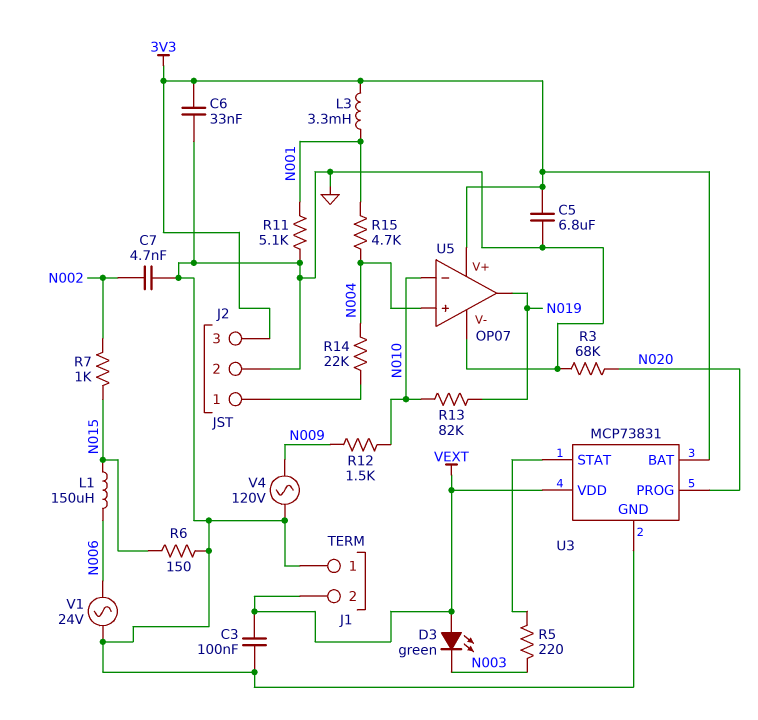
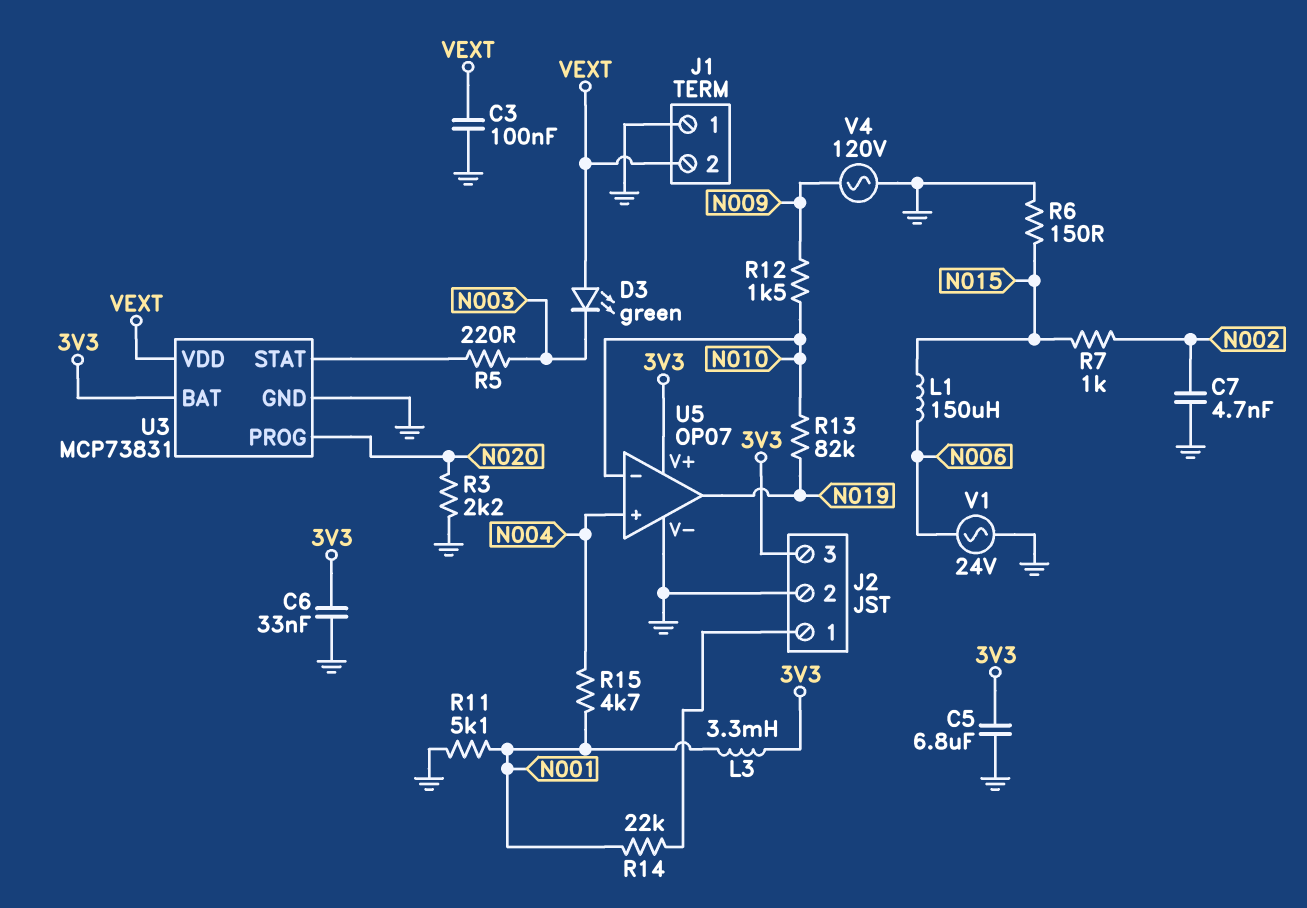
R3: 68k (GND, N020) -> 2.2k (GND, N020)
R14: 22k (J2/1, N004) -> 22k (J2/1, N001)

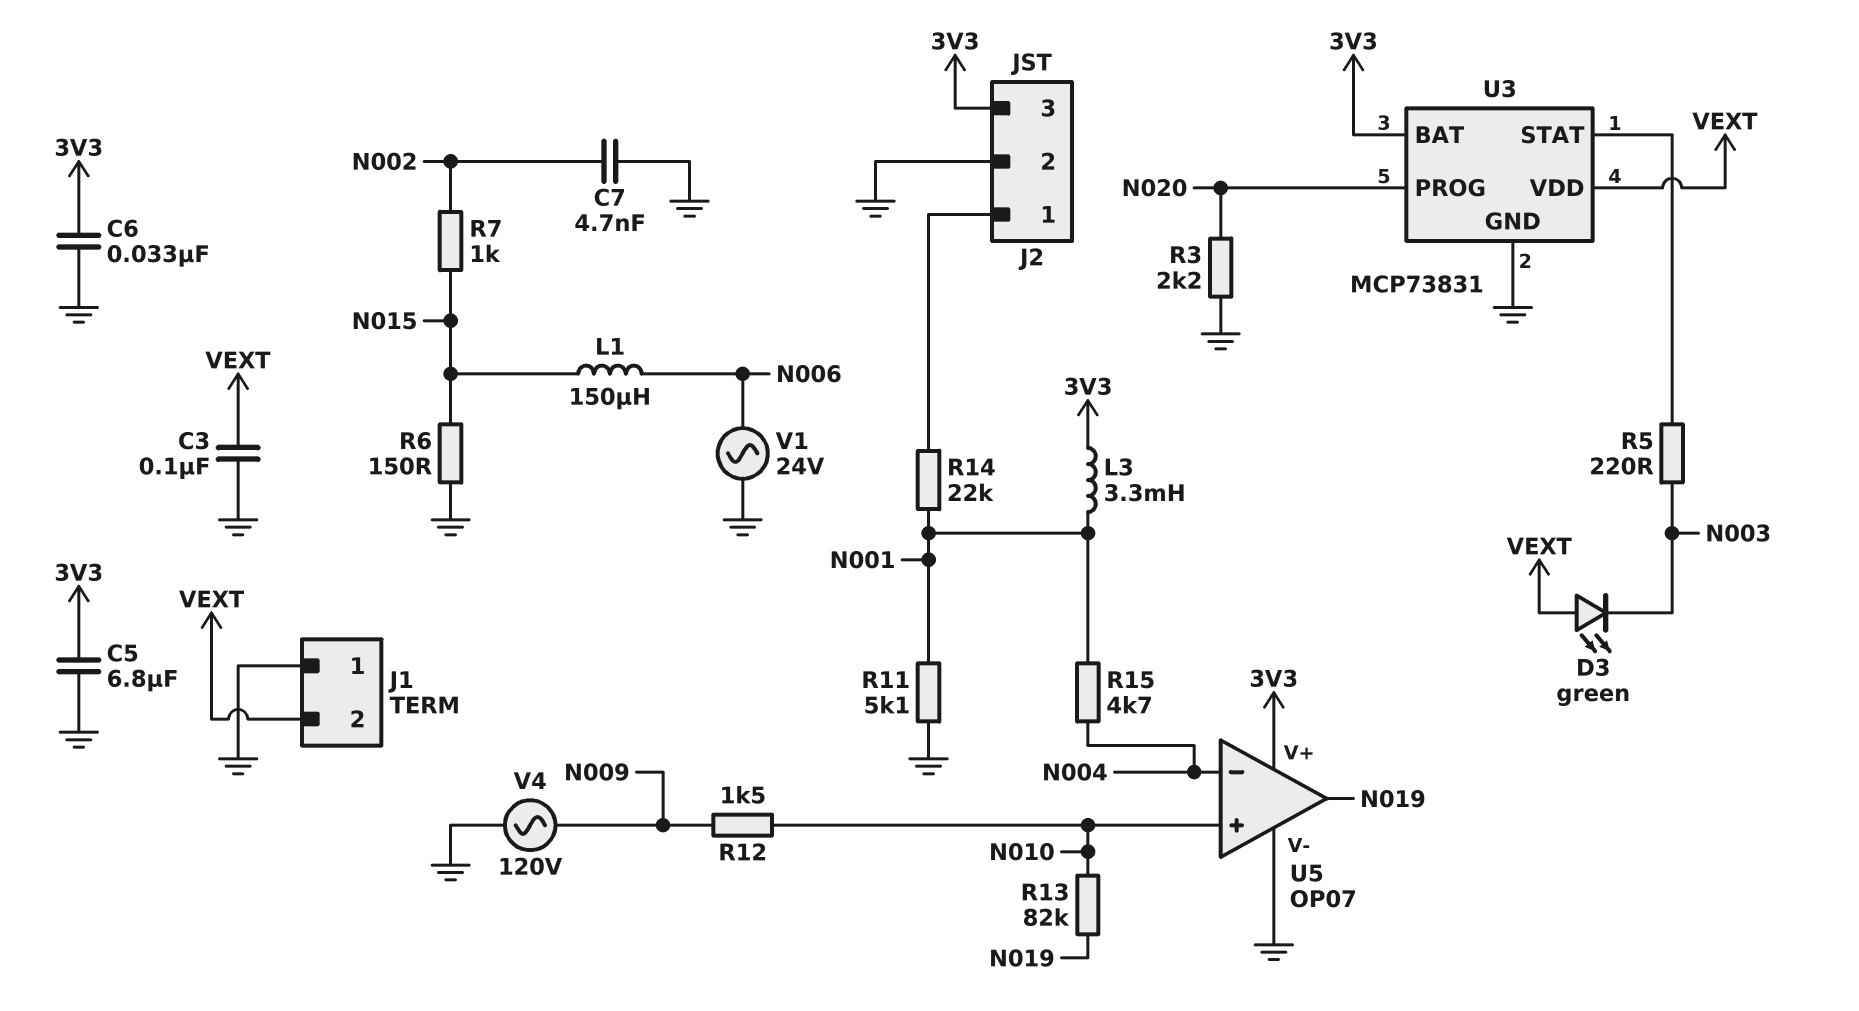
U5 pin in+: N004 -> N010
U5 pin in-: N010 -> N004

